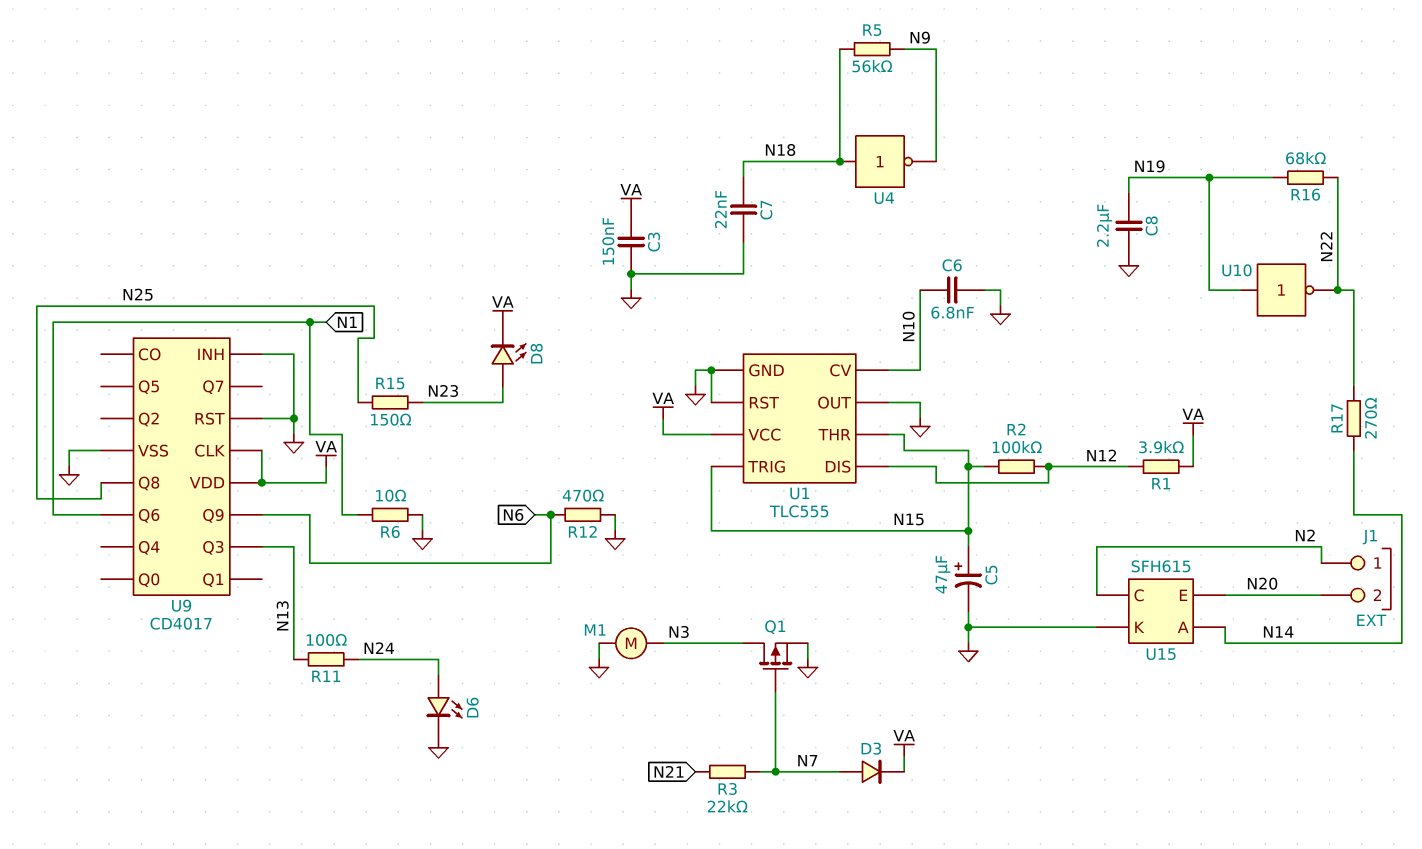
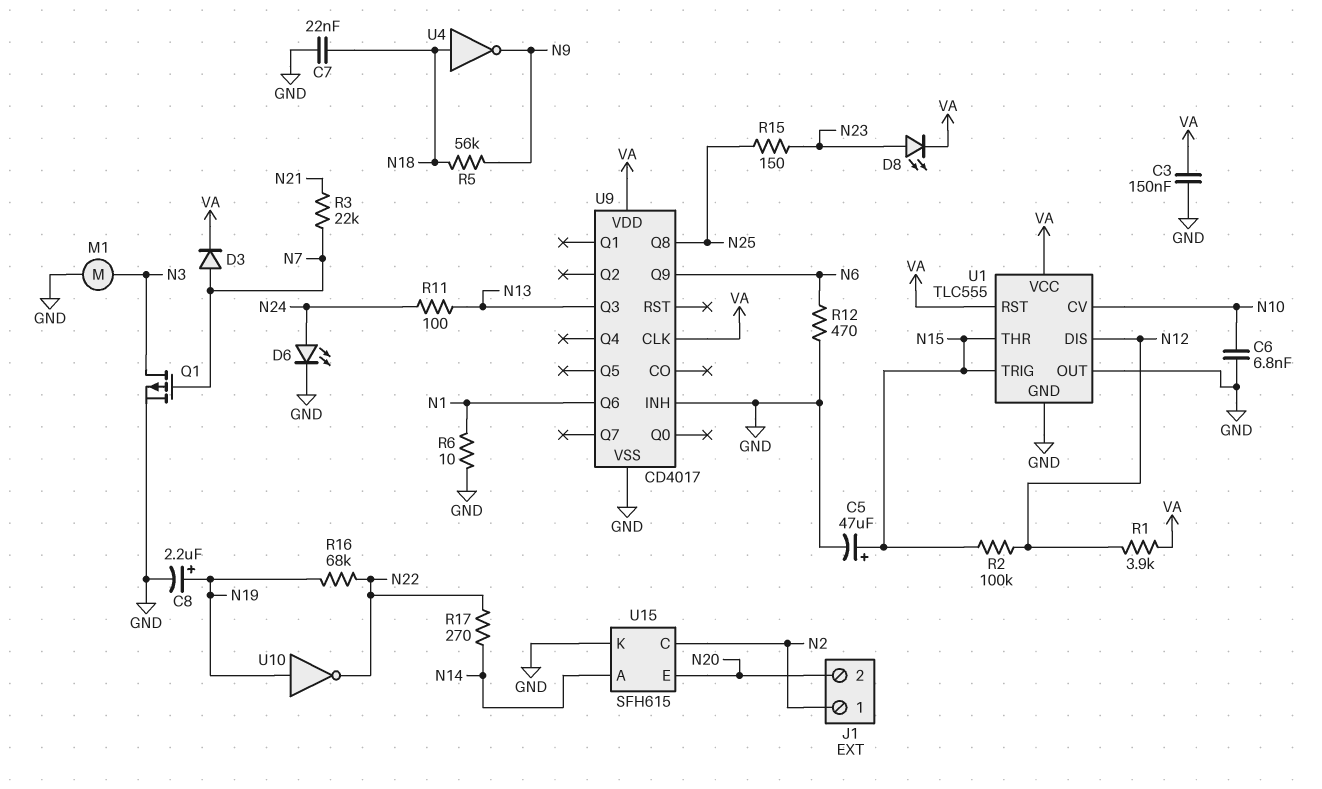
C8: 2.2uF (GND, N19) -> 2.2uF (plus N19, minus GND)
U1 pin RST: GND -> VA
U9 pin RST: GND -> none

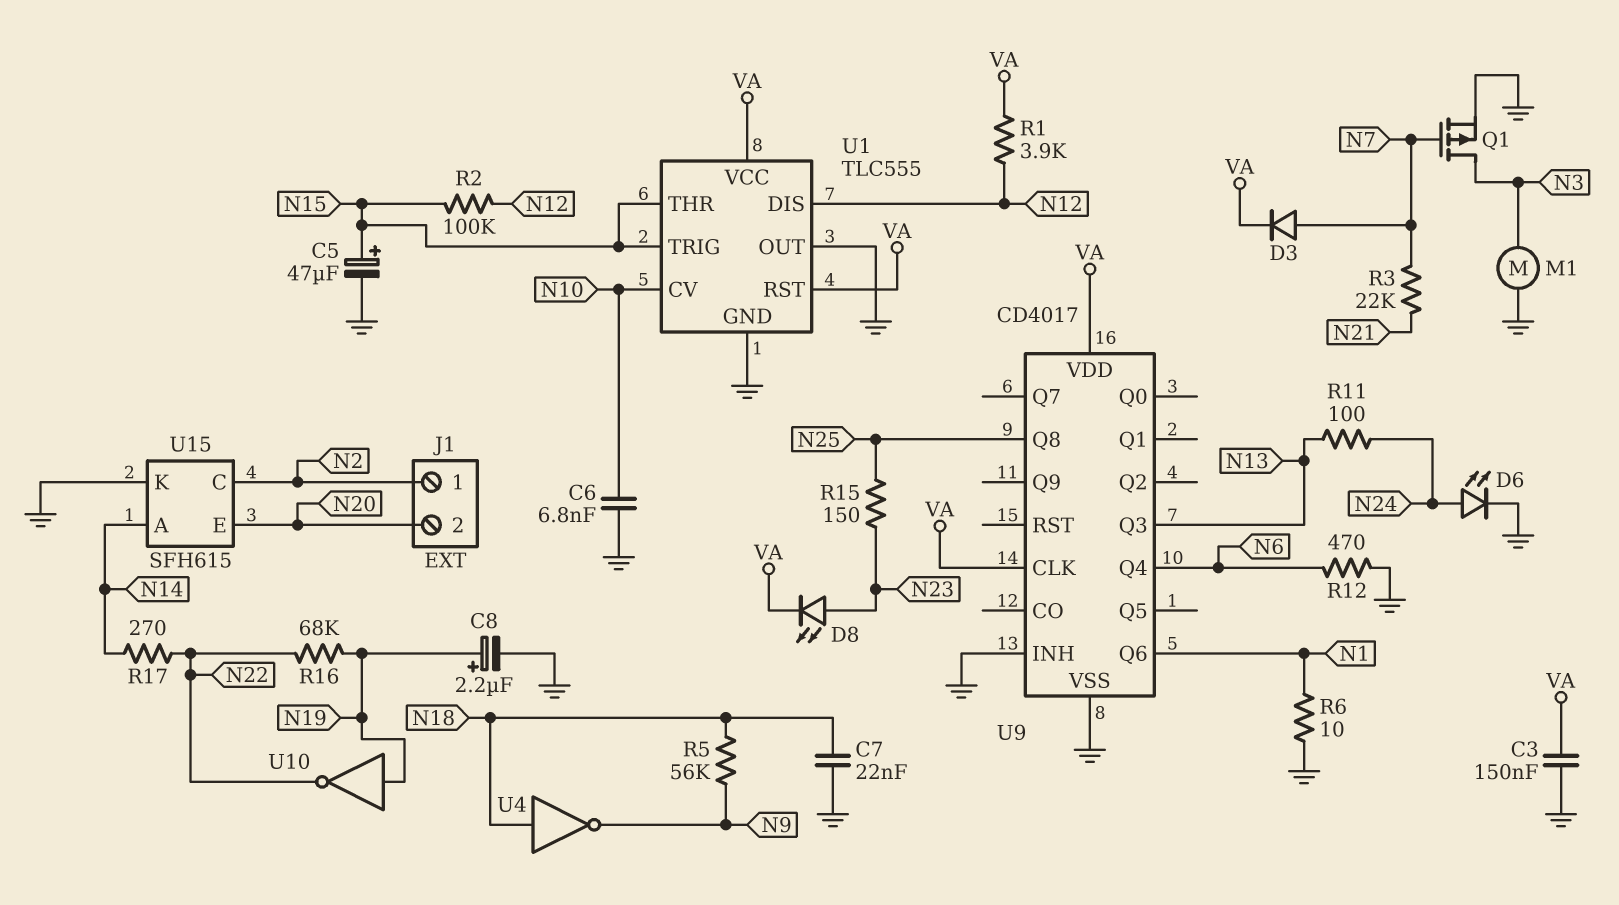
U9 pin Q4: none -> N6
U9 pin Q9: N6 -> none

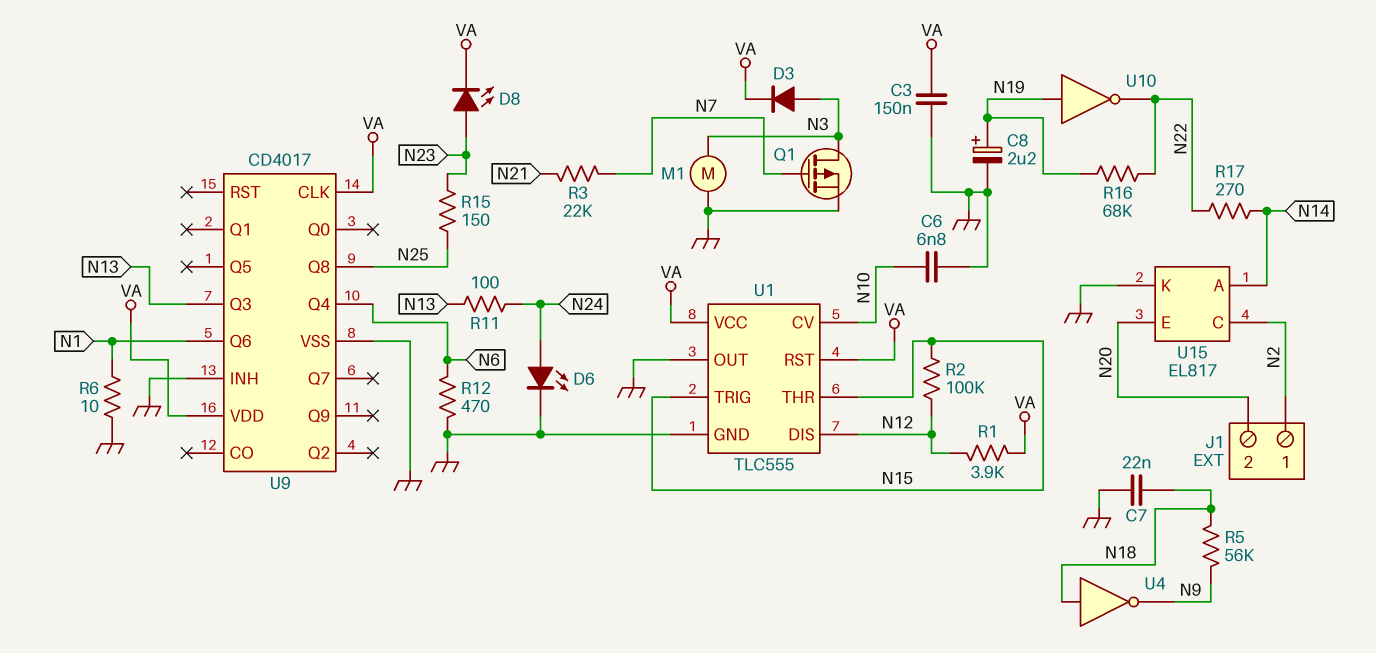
C5: 47uF (plus N15, minus GND) -> none
D3: diode (A N7, K VA) -> diode (A N3, K VA)
U15: SFH615 -> EL817

